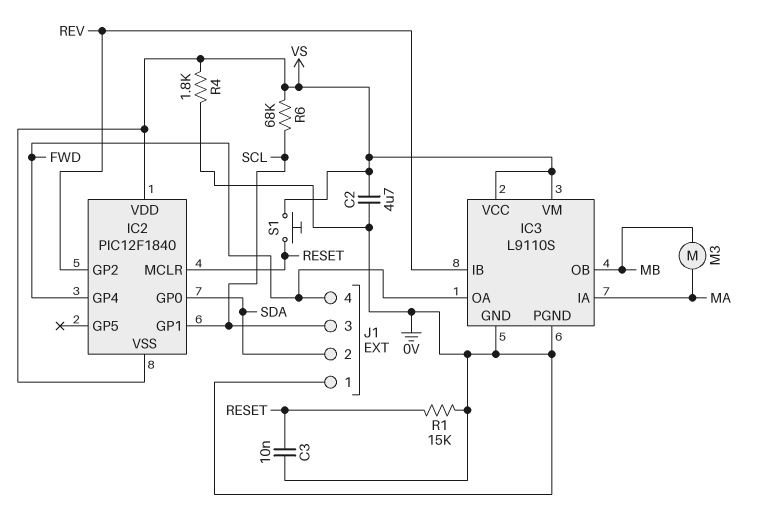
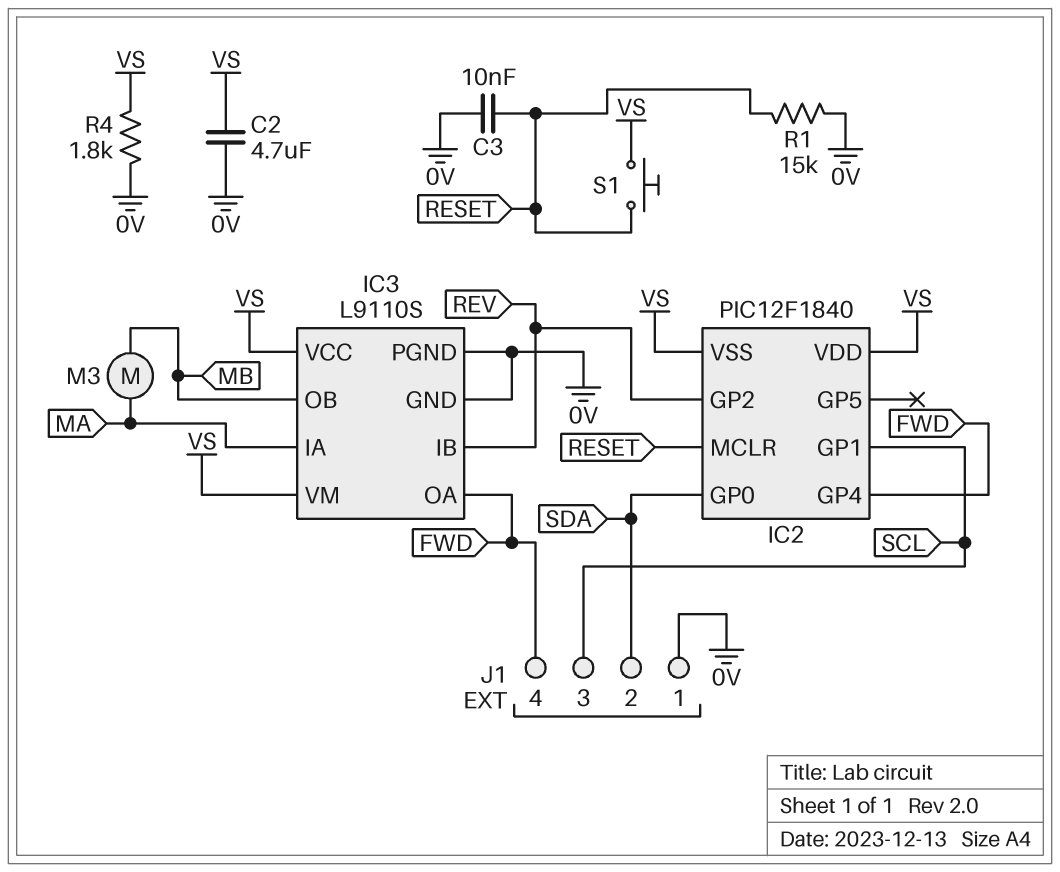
R6: 68k (SCL, VS) -> none

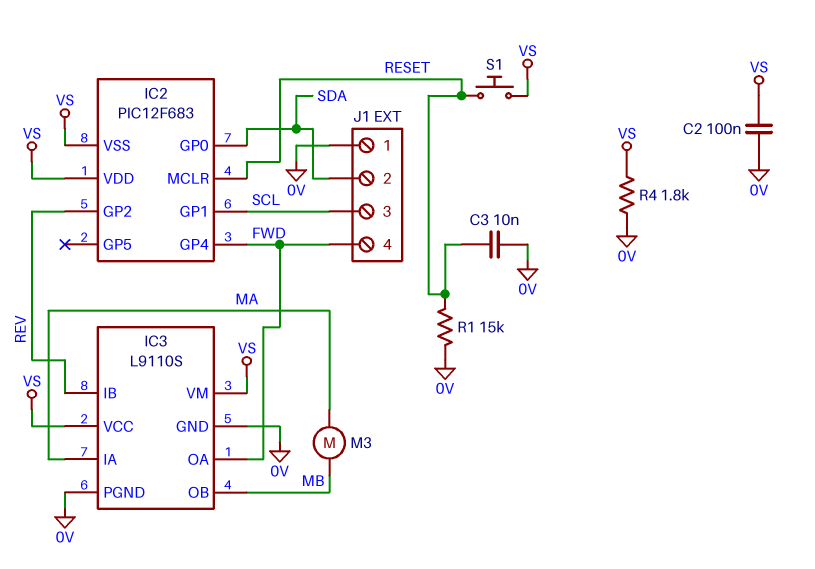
C2: 4.7uF (0V, VS) -> 100nF (0V, VS)
IC2: PIC12F1840 -> PIC12F683

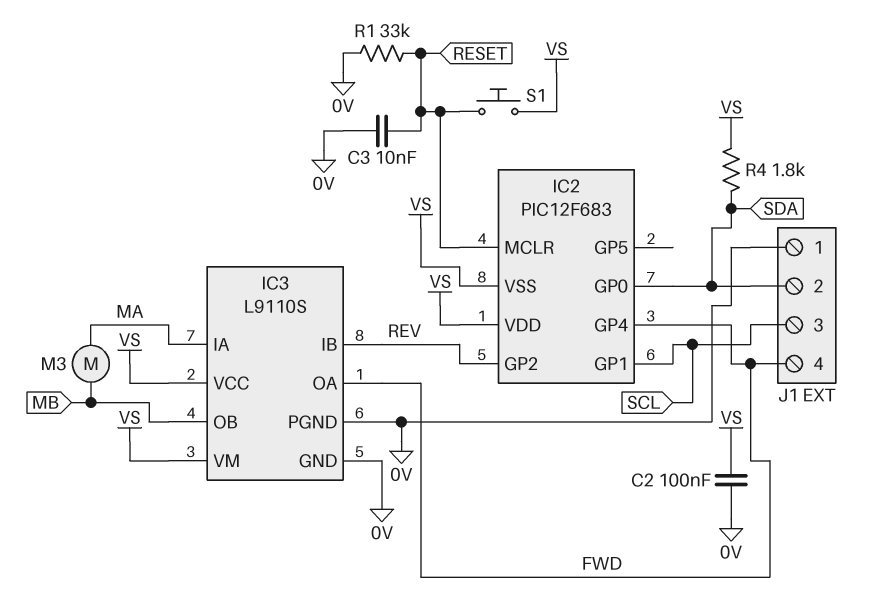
R1: 15k (0V, RESET) -> 33k (0V, RESET)
R4: 1.8k (0V, VS) -> 1.8k (SDA, VS)

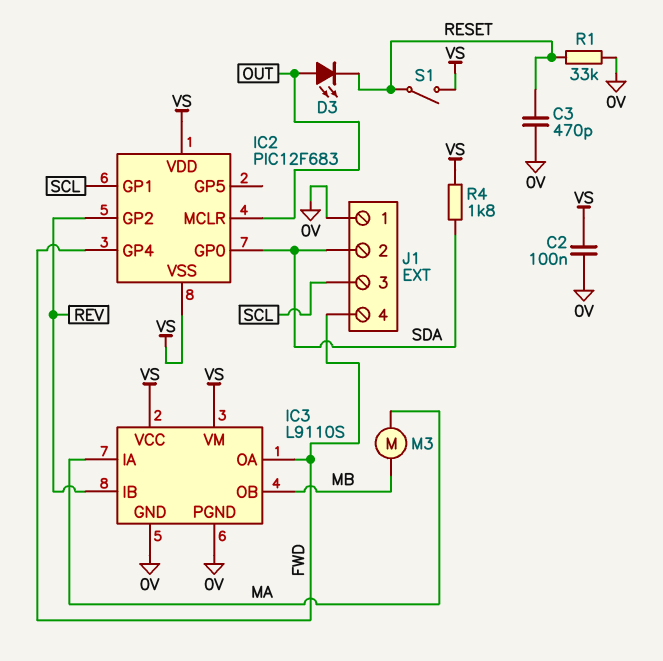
C3: 10nF (0V, RESET) -> 470pF (0V, RESET)
D3: none -> LED (A OUT, K RESET)
IC2 pin MCLR: RESET -> OUT
S1: button (RESET, VS) -> switch (RESET, VS)

